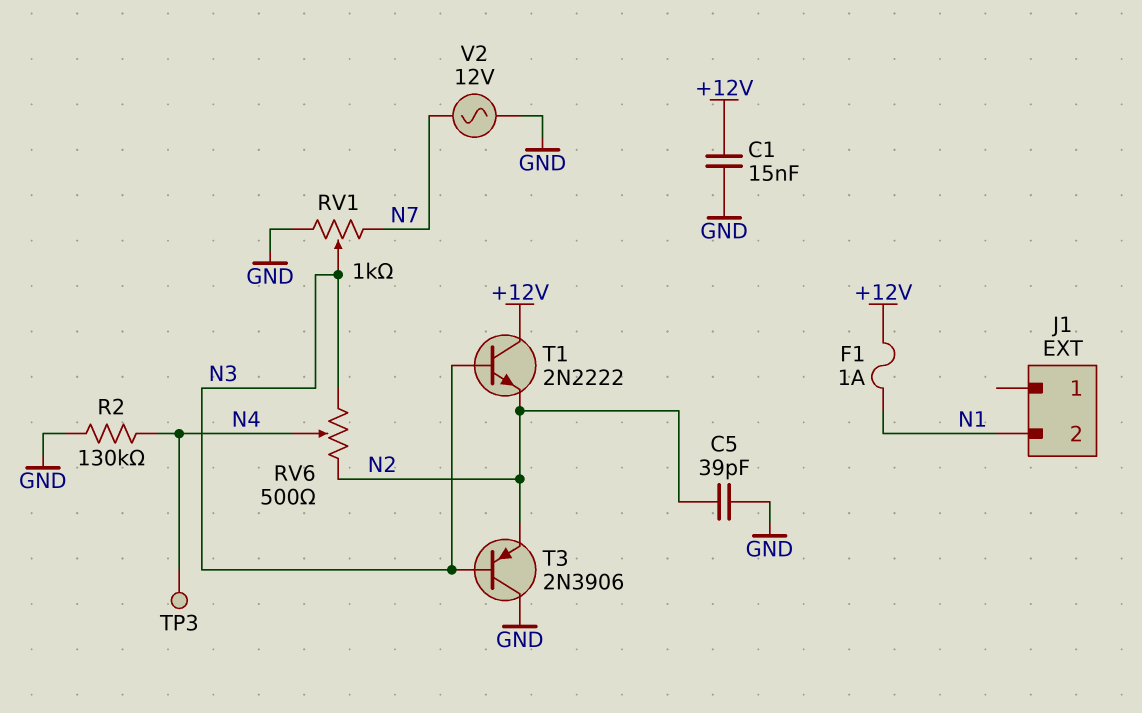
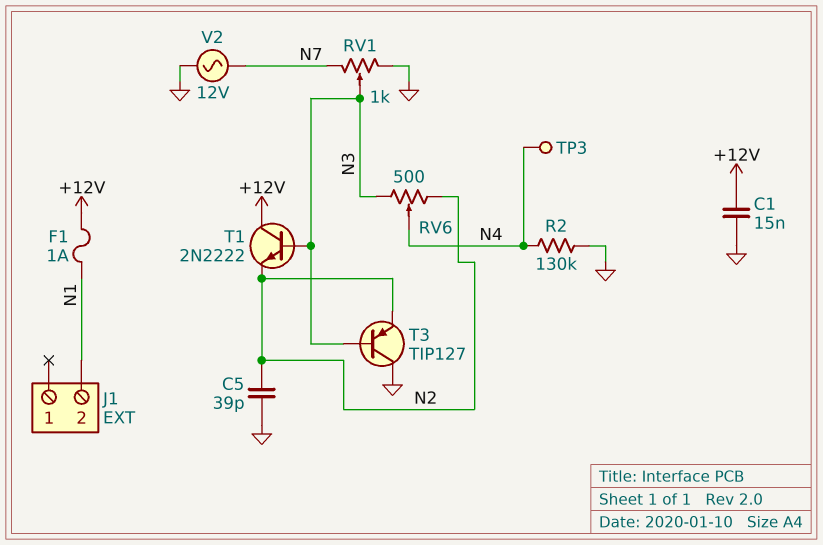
T3: PNP 2N3906 (B N3, C GND, E N2) -> PNP TIP127 (B N3, C GND, E N2)

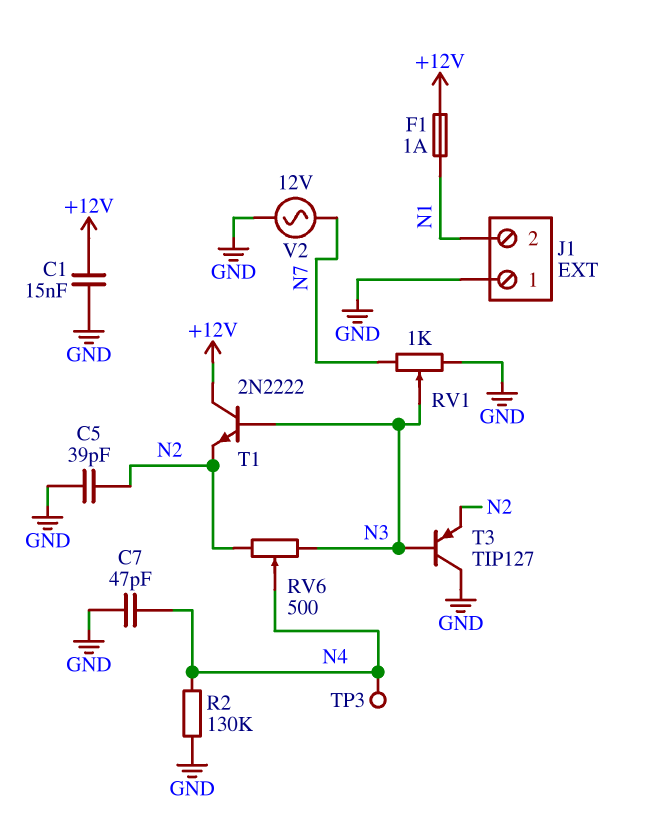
C7: none -> 47pF (GND, N4)
J1 pin 1: none -> GND

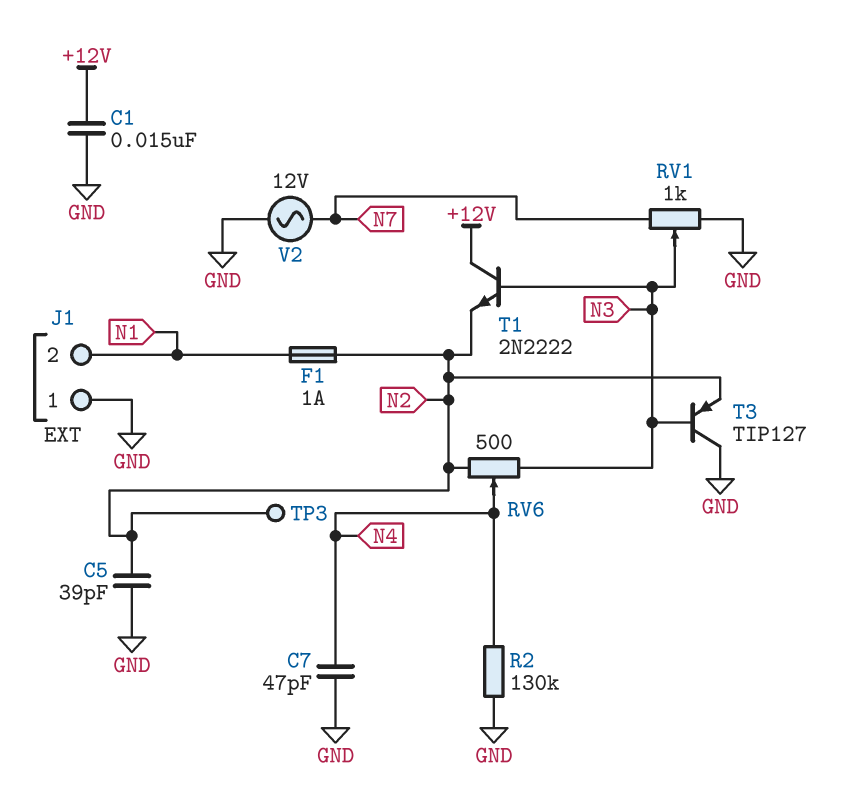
F1: 1A (+12V, N1) -> 1A (N1, N2)
TP3: test point (N4) -> test point (N2)

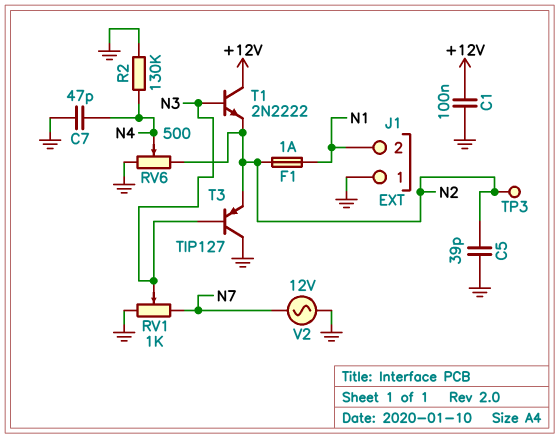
C1: 15nF (+12V, GND) -> 100nF (+12V, GND)
RV6: 500 (N2, N3, wiper N4) -> 500 (GND, N2, wiper N4)

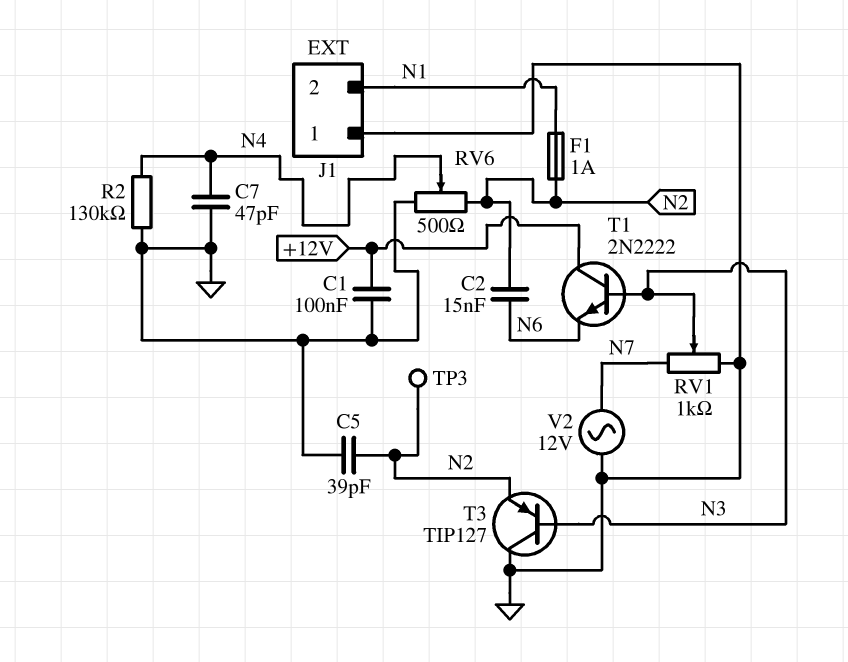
C2: none -> 15nF (N2, N6)
T1: NPN 2N2222 (B N3, C +12V, E N2) -> NPN 2N2222 (B N3, C +12V, E N6)

